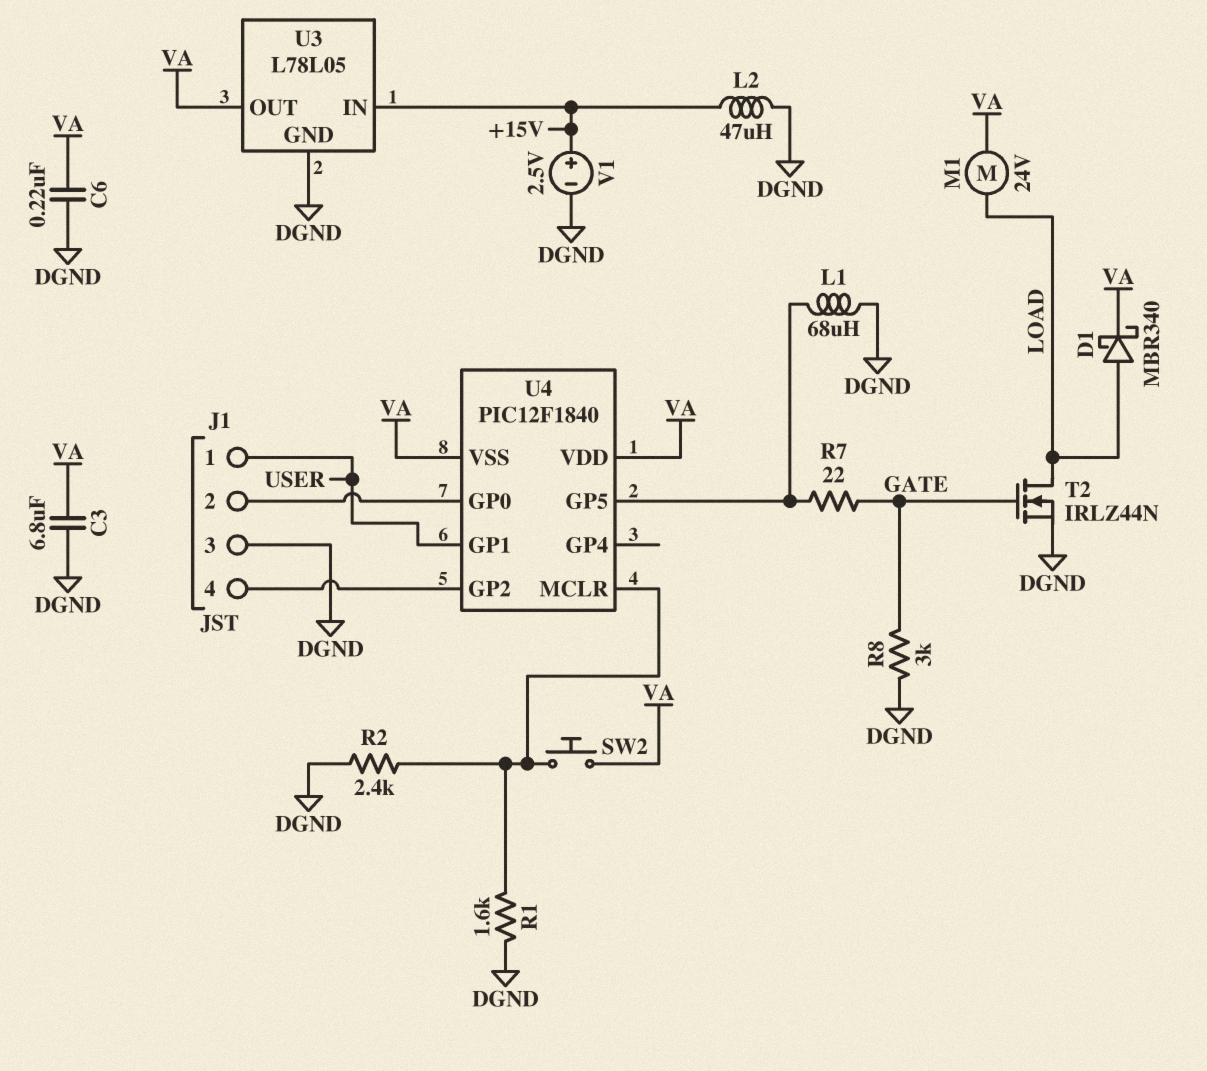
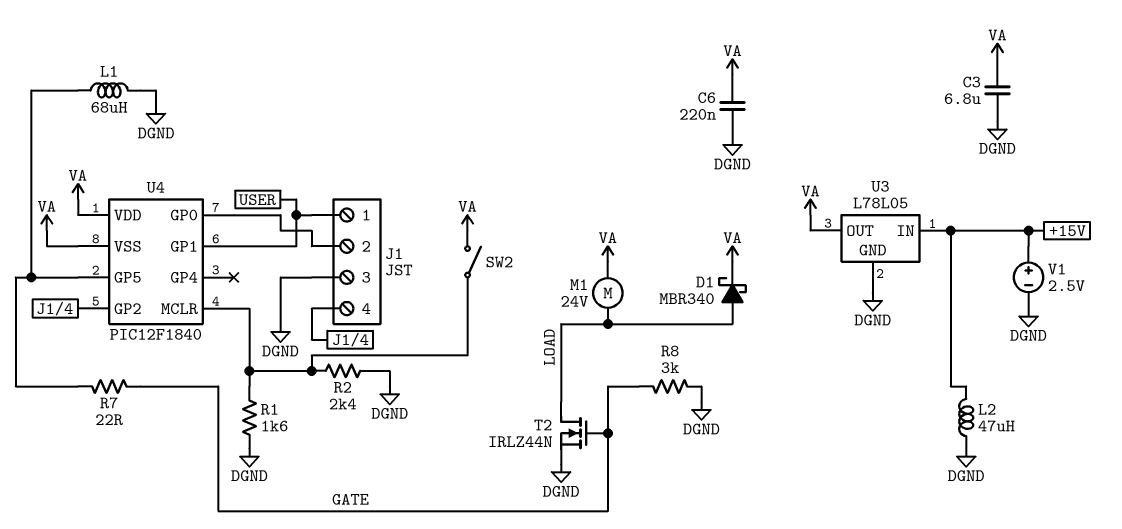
SW2: button (U4/MCLR, VA) -> switch (U4/MCLR, VA)

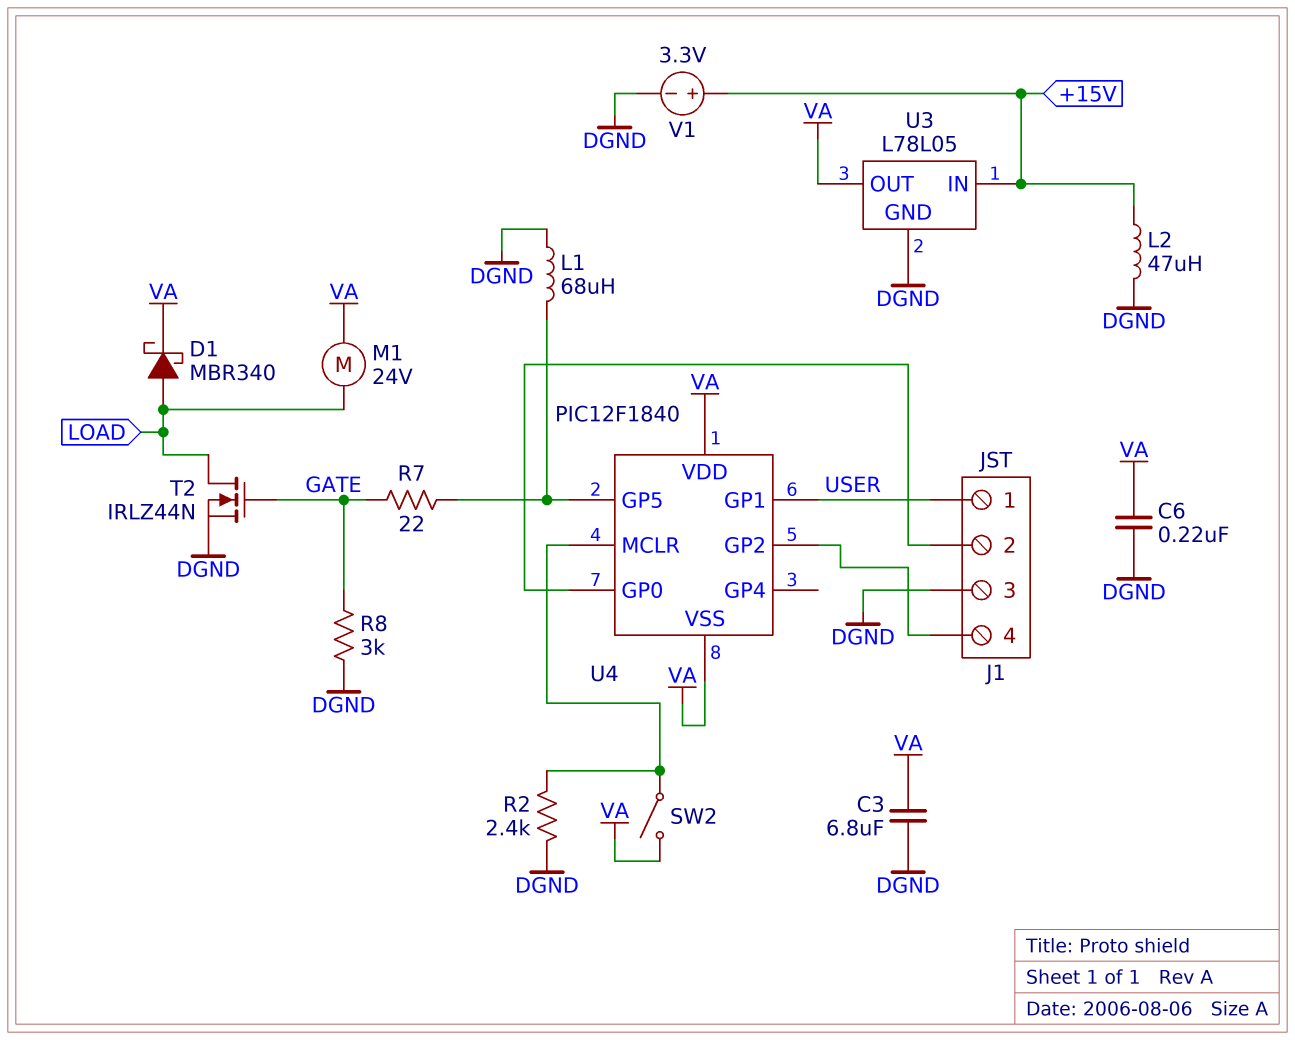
R1: 1.6k (DGND, U4/MCLR) -> none
V1: 2.5V (plus +15V, minus DGND) -> 3.3V (plus +15V, minus DGND)

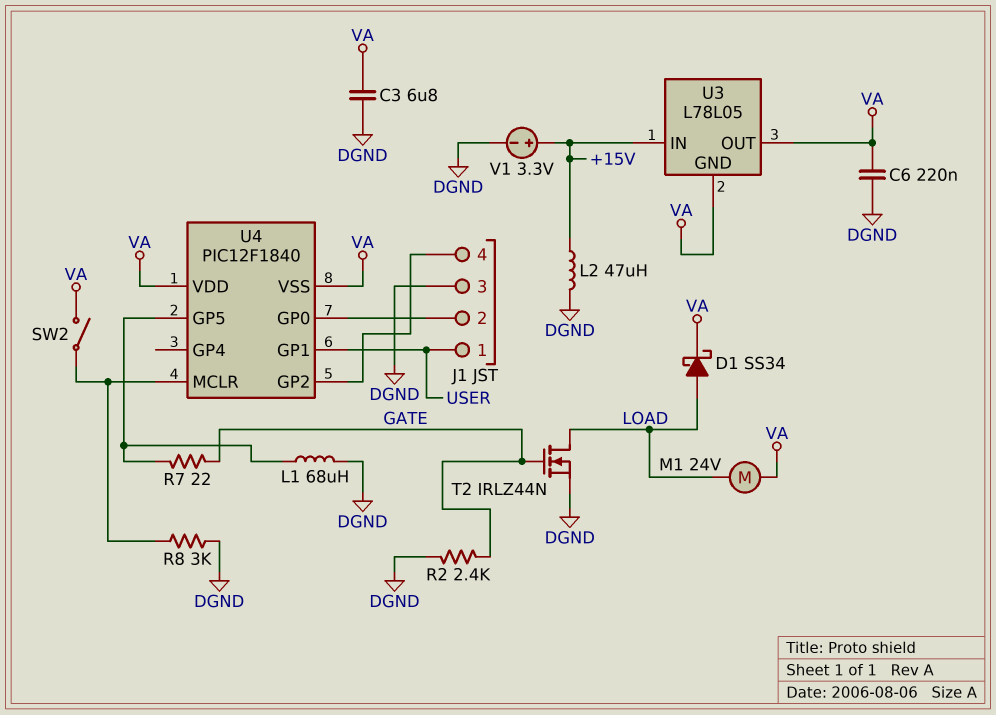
D1: schottky MBR340 (A LOAD, K VA) -> schottky SS34 (A LOAD, K VA)
R2: 2.4k (DGND, U4/MCLR) -> 2.4k (DGND, GATE)
R8: 3k (DGND, GATE) -> 3k (DGND, U4/MCLR)
U3 pin GND: DGND -> VA

